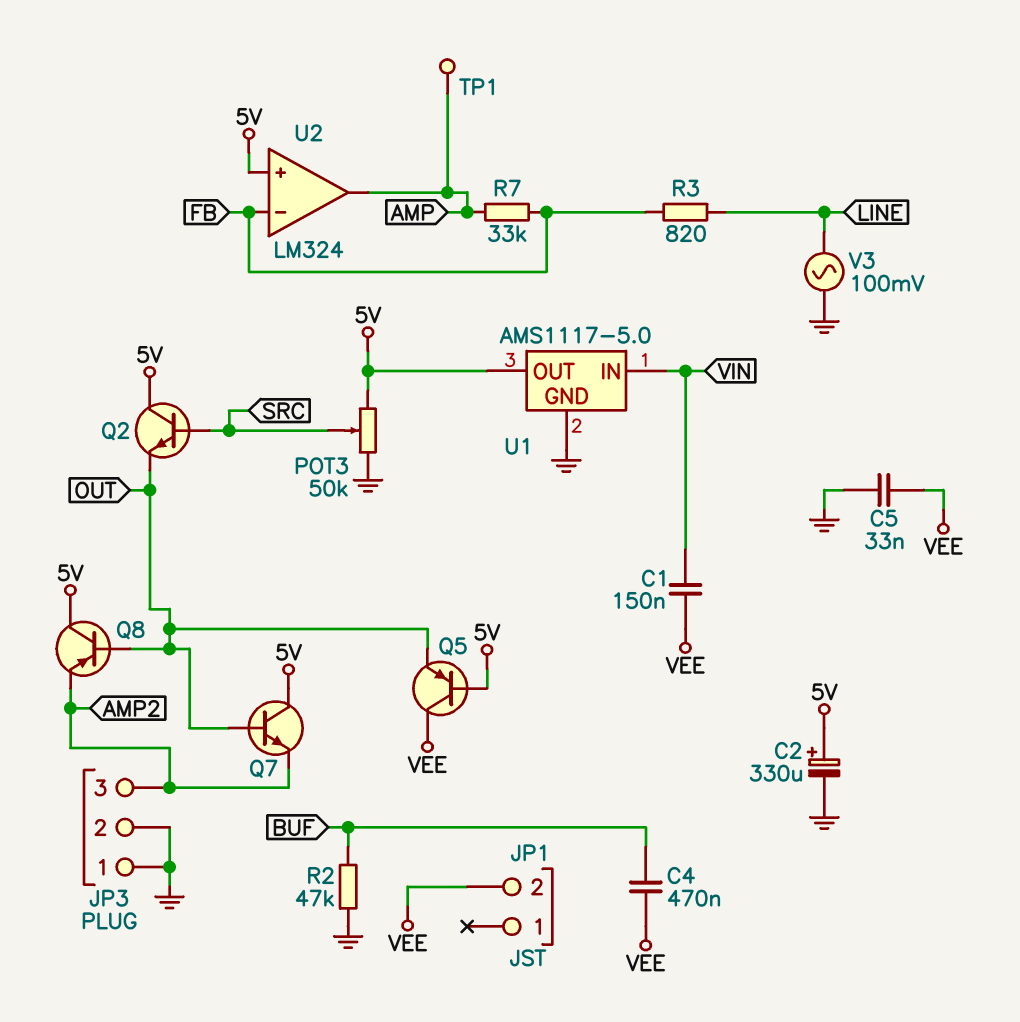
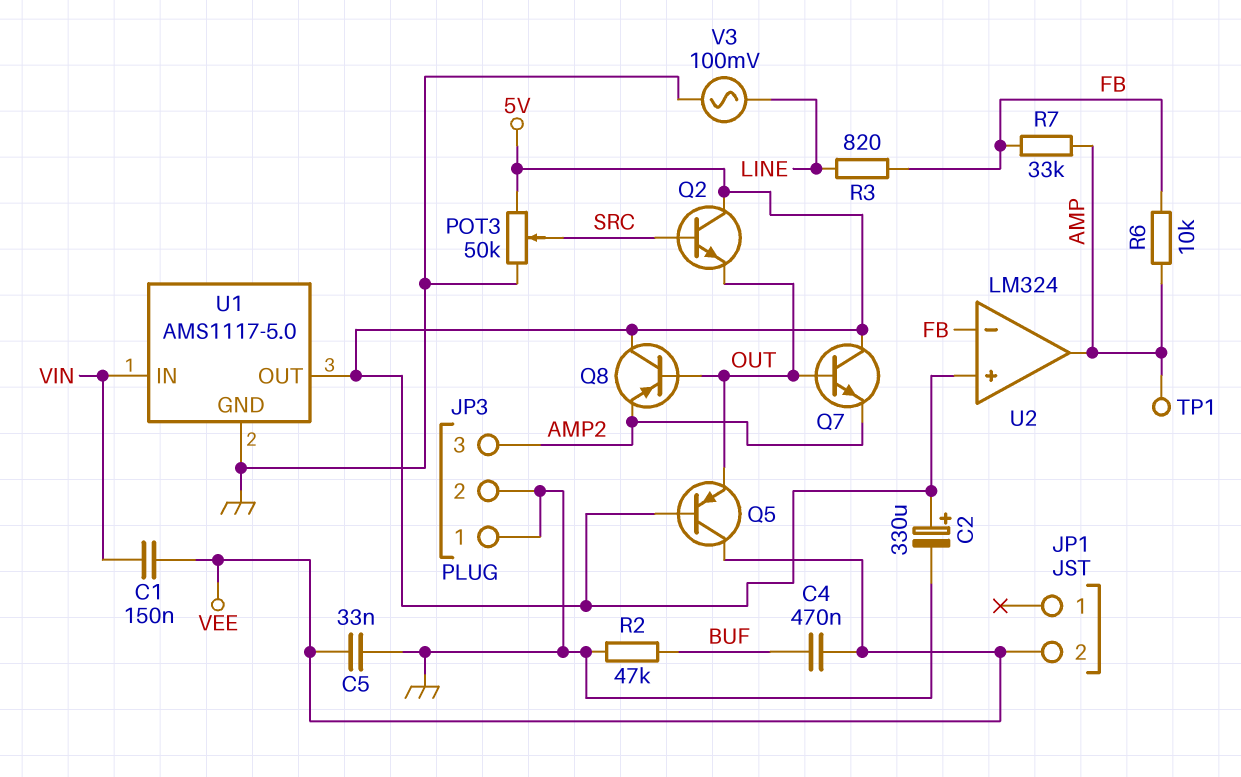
R6: none -> 10k (AMP, FB)

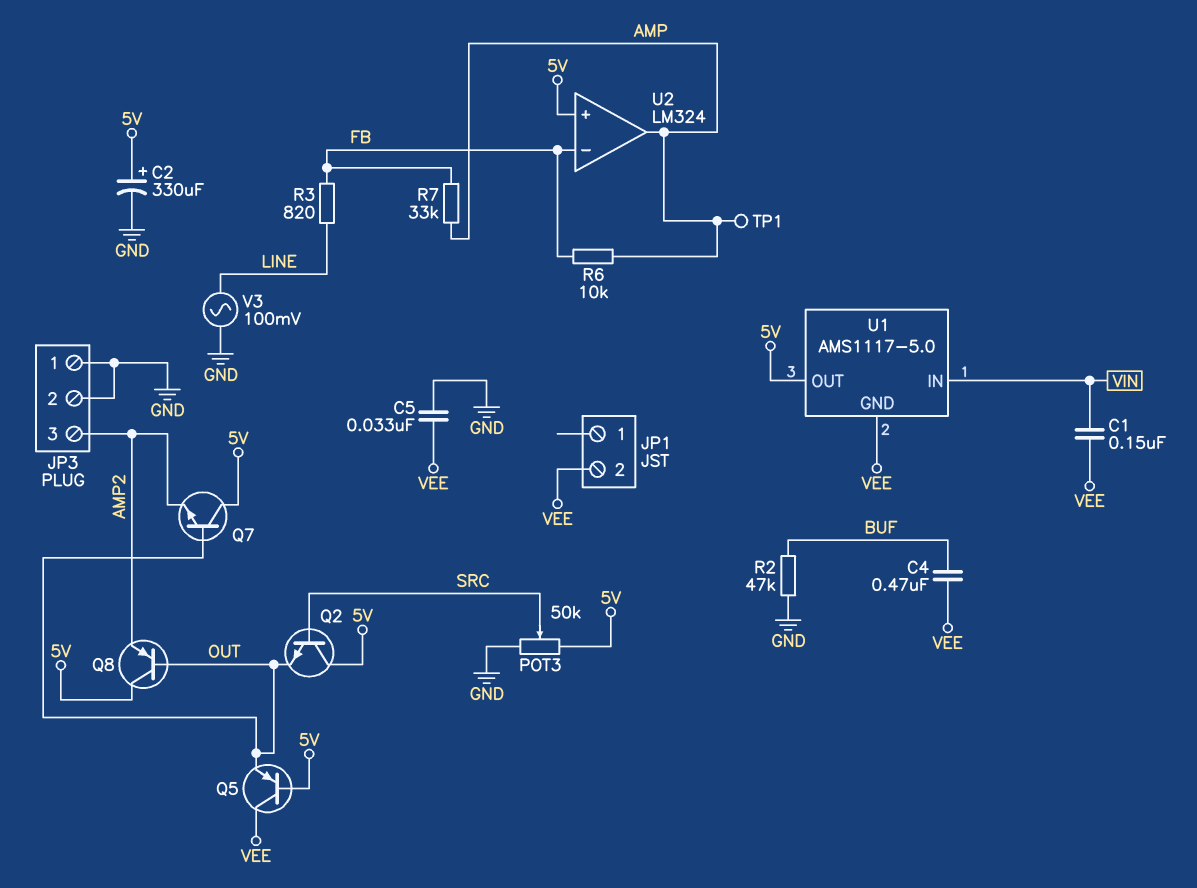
U1 pin GND: GND -> VEE

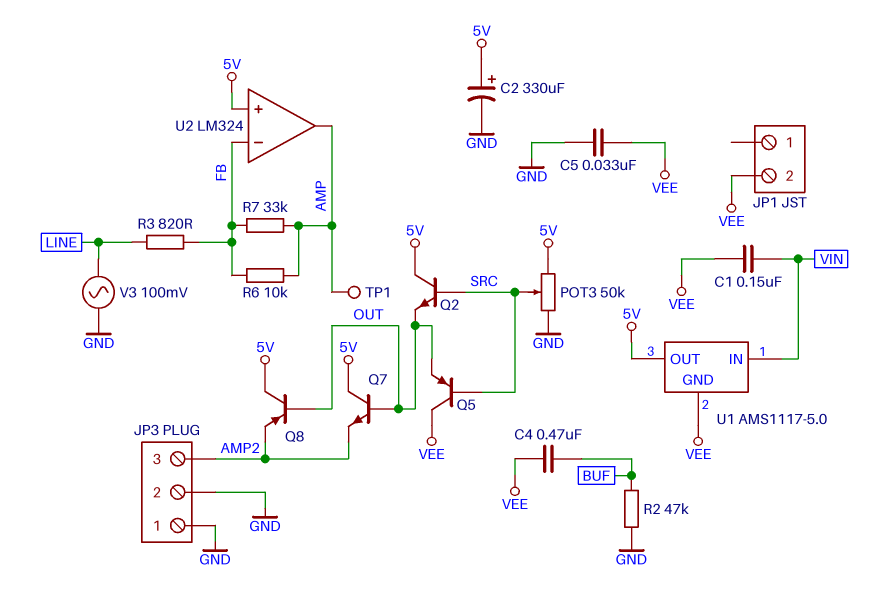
Q5: PNP (B 5V, C VEE, E OUT) -> PNP (B SRC, C VEE, E OUT)

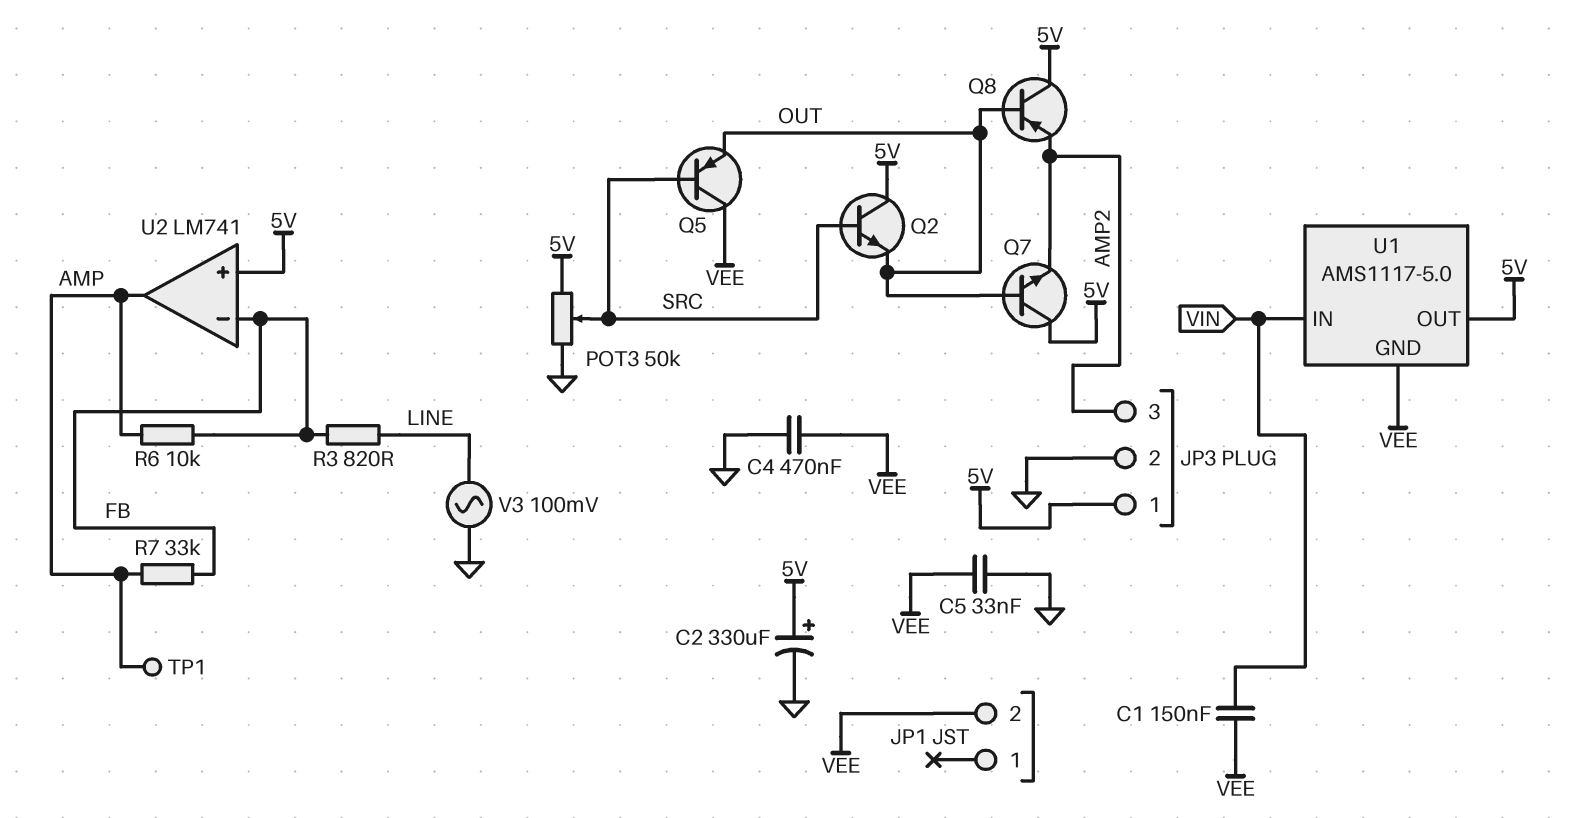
C4: 470nF (BUF, VEE) -> 470nF (GND, VEE)
JP3 pin 1: GND -> 5V
R2: 47k (BUF, GND) -> none
U2: LM324 -> LM741

